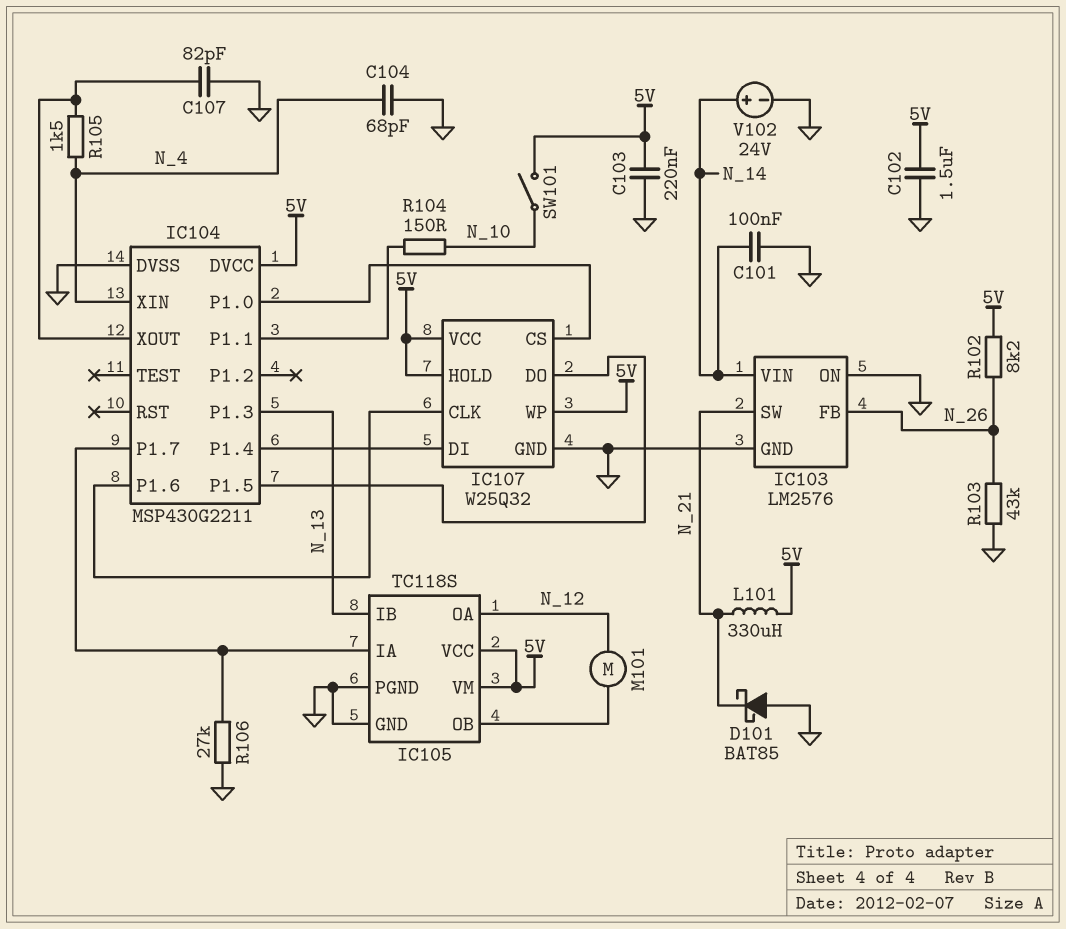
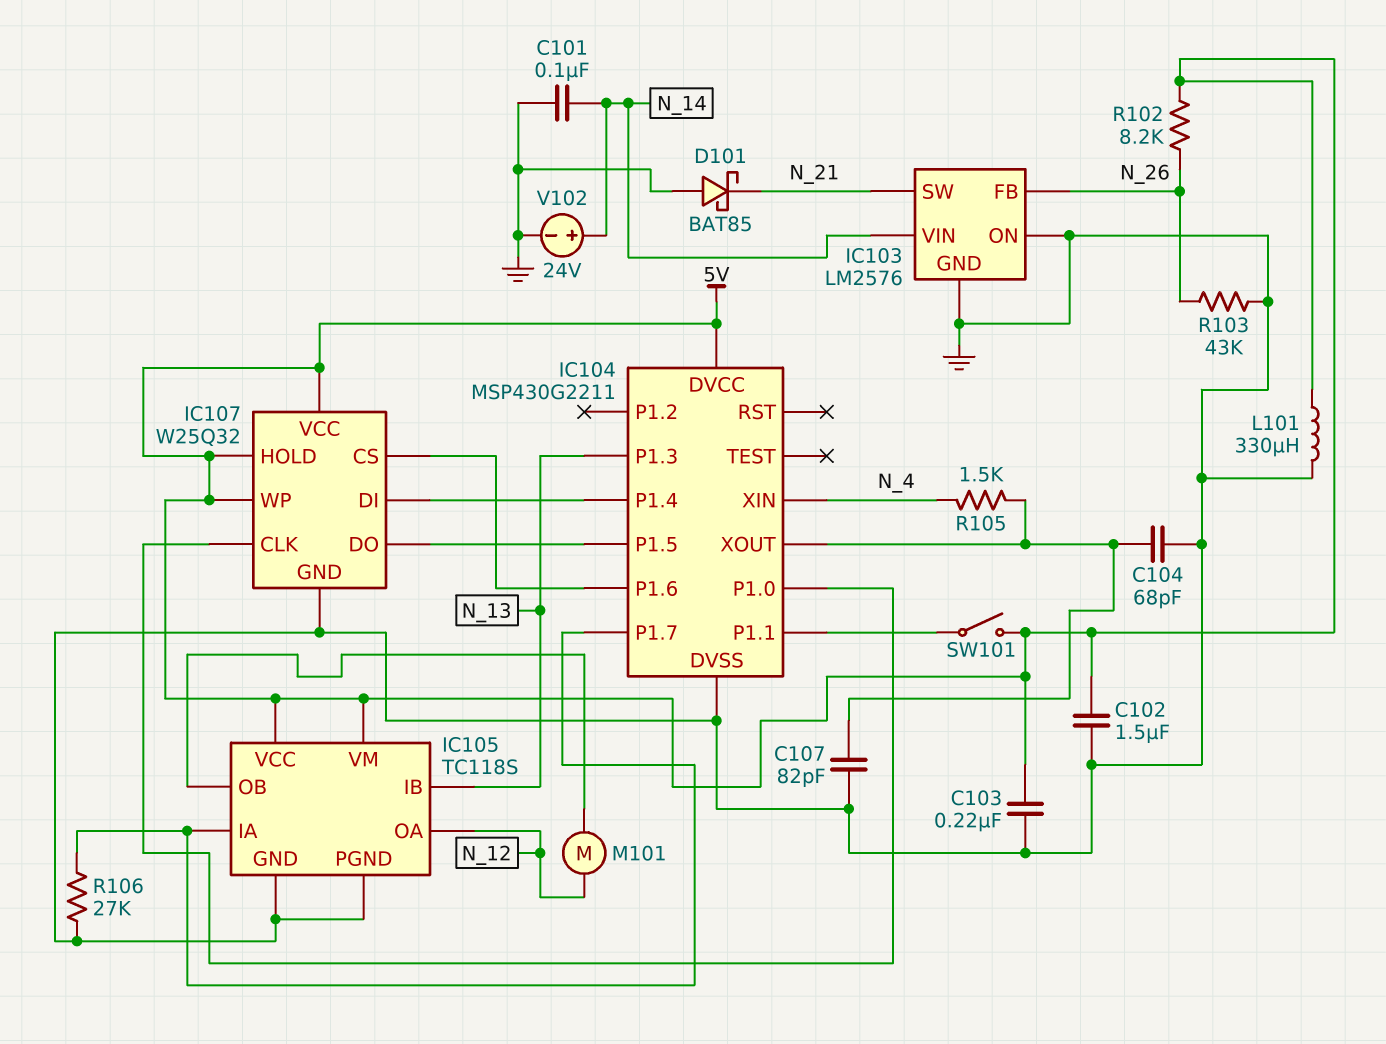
C104: 68pF (GND, N_4) -> 68pF (GND, IC104/XOUT)
IC107 pin CLK: IC104/P1.6 -> IC104/P1.0
IC107 pin CS: IC104/P1.0 -> IC104/P1.6
L101: 330uH (5V, N_21) -> 330uH (5V, GND)
R104: 150 (IC104/P1.1, N_10) -> none
SW101: switch (5V, N_10) -> switch (5V, IC104/P1.1)

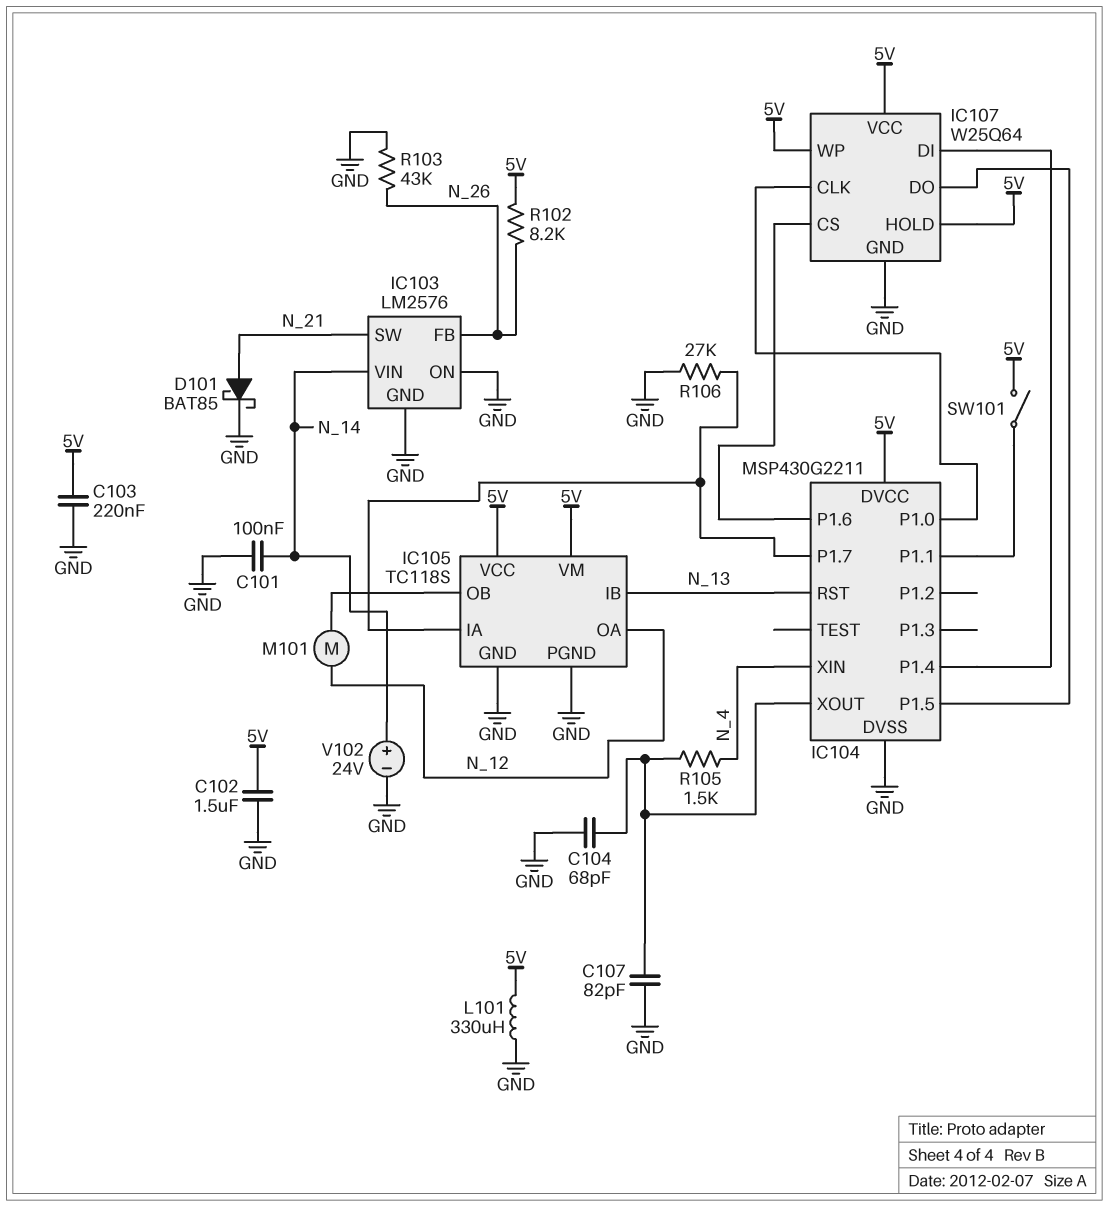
D101: schottky BAT85 (A GND, K N_21) -> schottky BAT85 (A N_21, K GND)
IC104 pin P1.3: N_13 -> none
IC104 pin RST: none -> N_13
IC107: W25Q32 -> W25Q64

